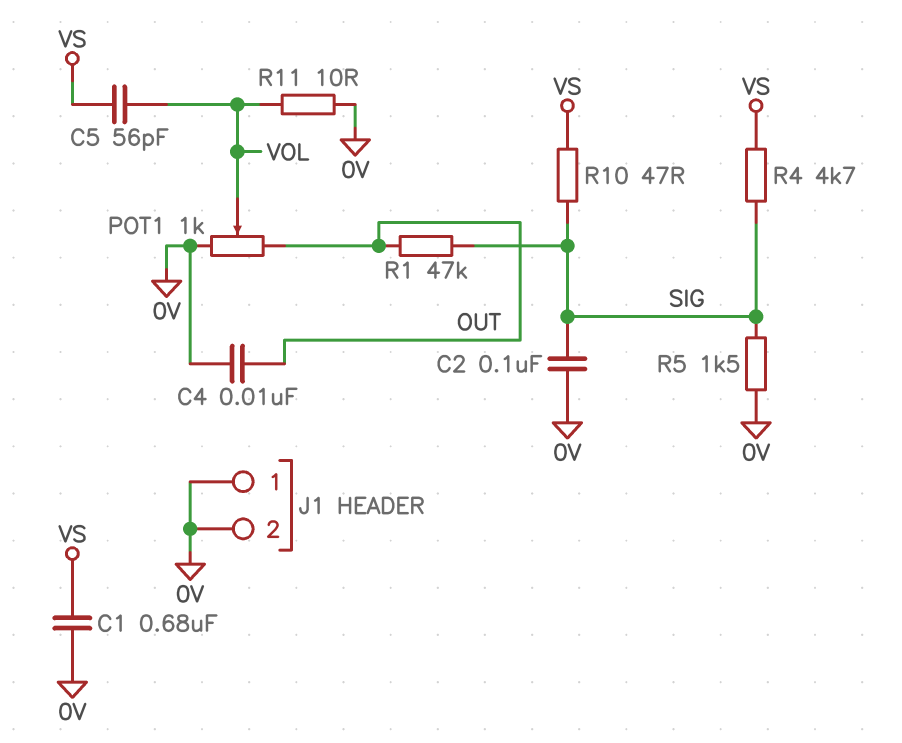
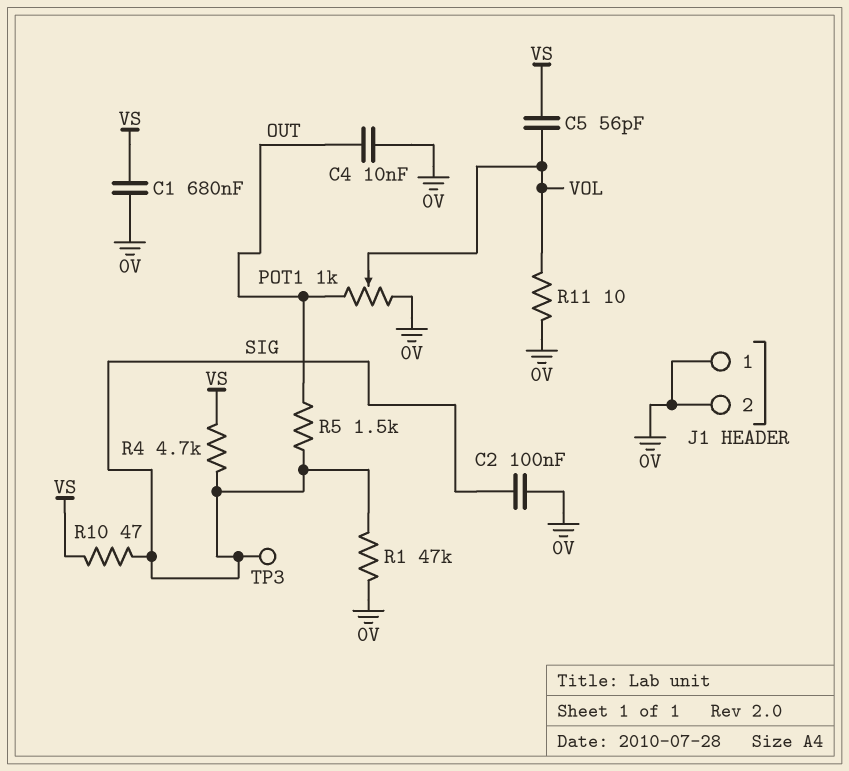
R1: 47k (OUT, SIG) -> 47k (0V, SIG)
R5: 1.5k (0V, SIG) -> 1.5k (OUT, SIG)
TP3: none -> test point (SIG)

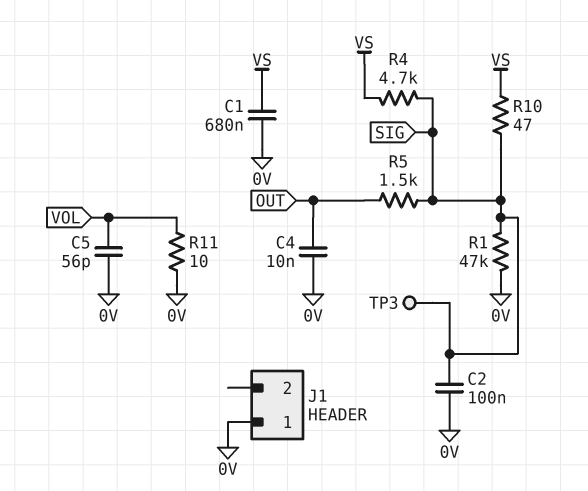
C5: 56pF (VOL, VS) -> 56pF (0V, VOL)
J1 pin 2: 0V -> none
POT1: 1k (0V, OUT, wiper VOL) -> none

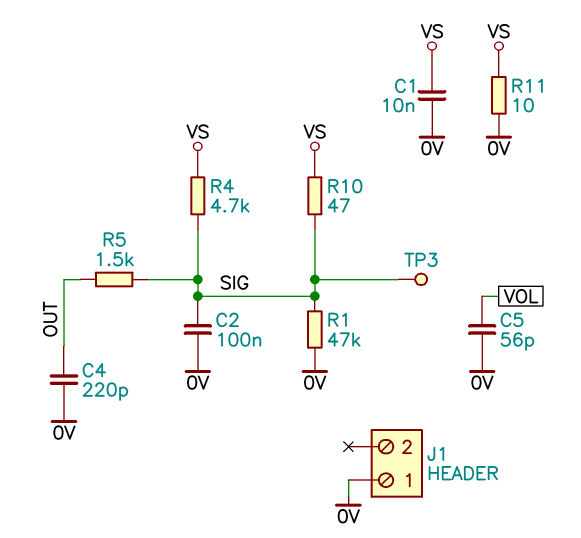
C1: 680nF (0V, VS) -> 10nF (0V, VS)
C4: 10nF (0V, OUT) -> 220pF (0V, OUT)
R11: 10 (0V, VOL) -> 10 (0V, VS)

